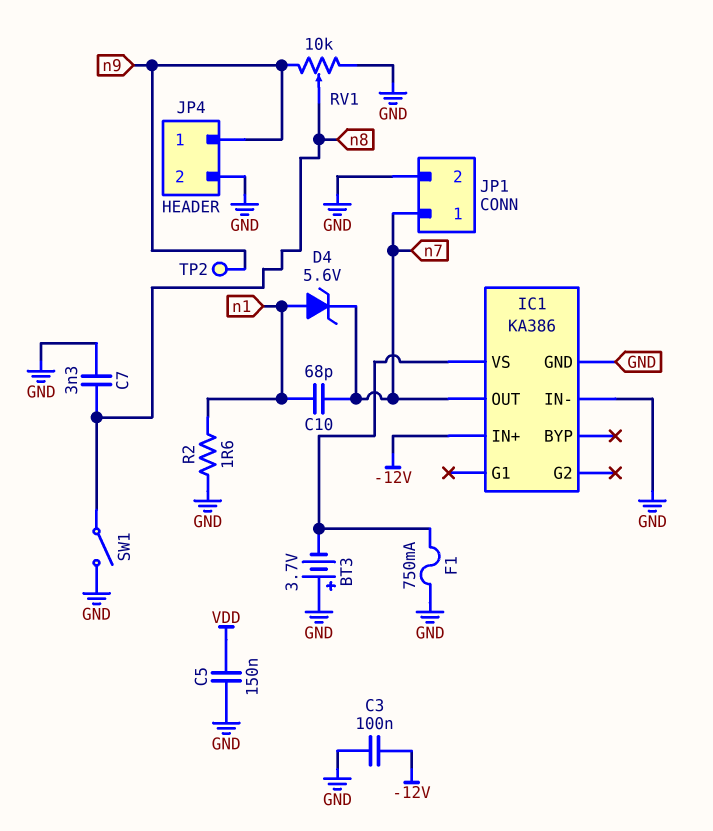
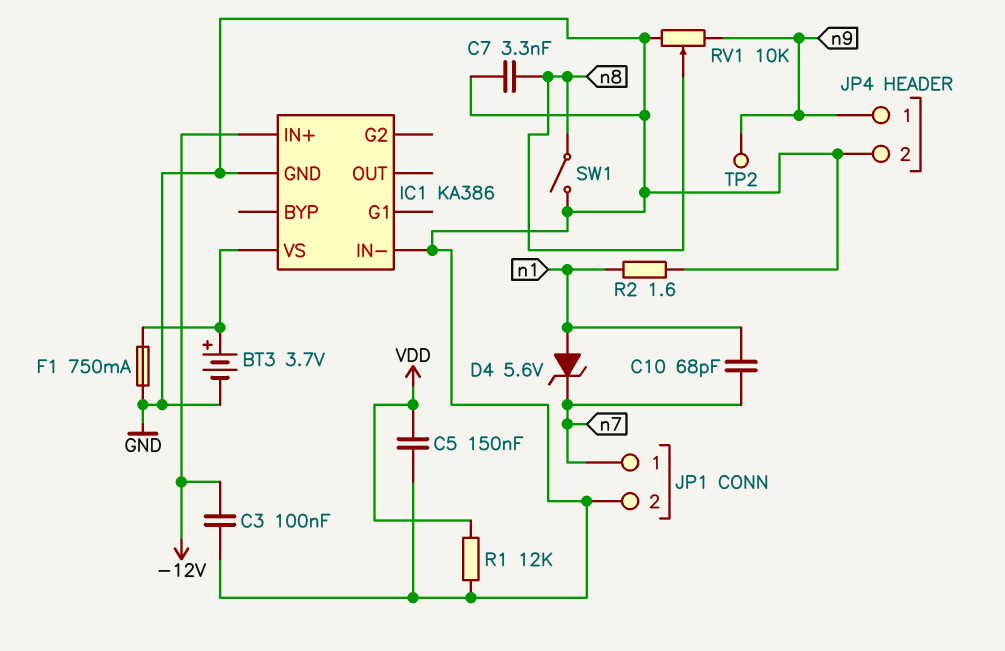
BT3: 3.7V (plus GND, minus IC1/VS) -> 3.7V (plus IC1/VS, minus GND)
IC1 pin OUT: n7 -> none
R1: none -> 12k (GND, VDD)

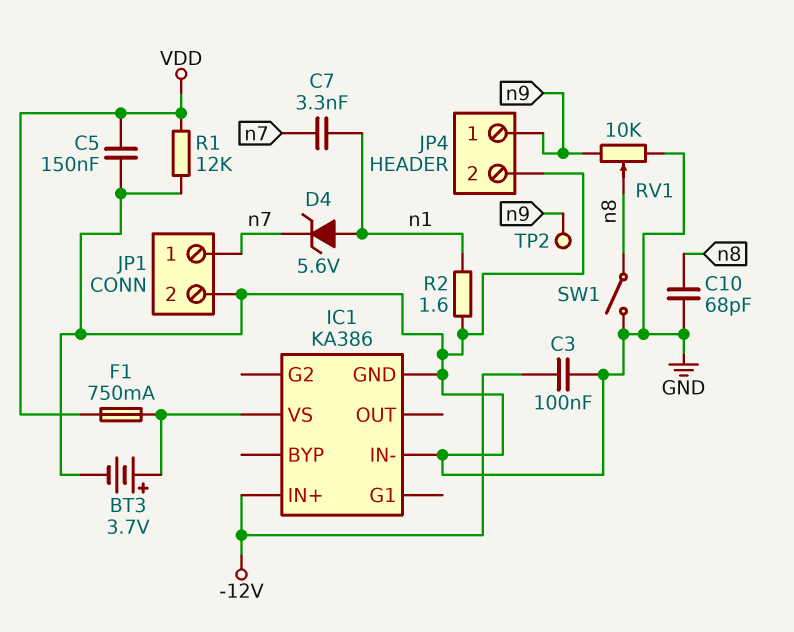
C7: 3.3nF (GND, n8) -> 3.3nF (n1, n7)
C10: 68pF (n1, n7) -> 68pF (GND, n8)
F1: 750mA (GND, IC1/VS) -> 750mA (IC1/VS, VDD)

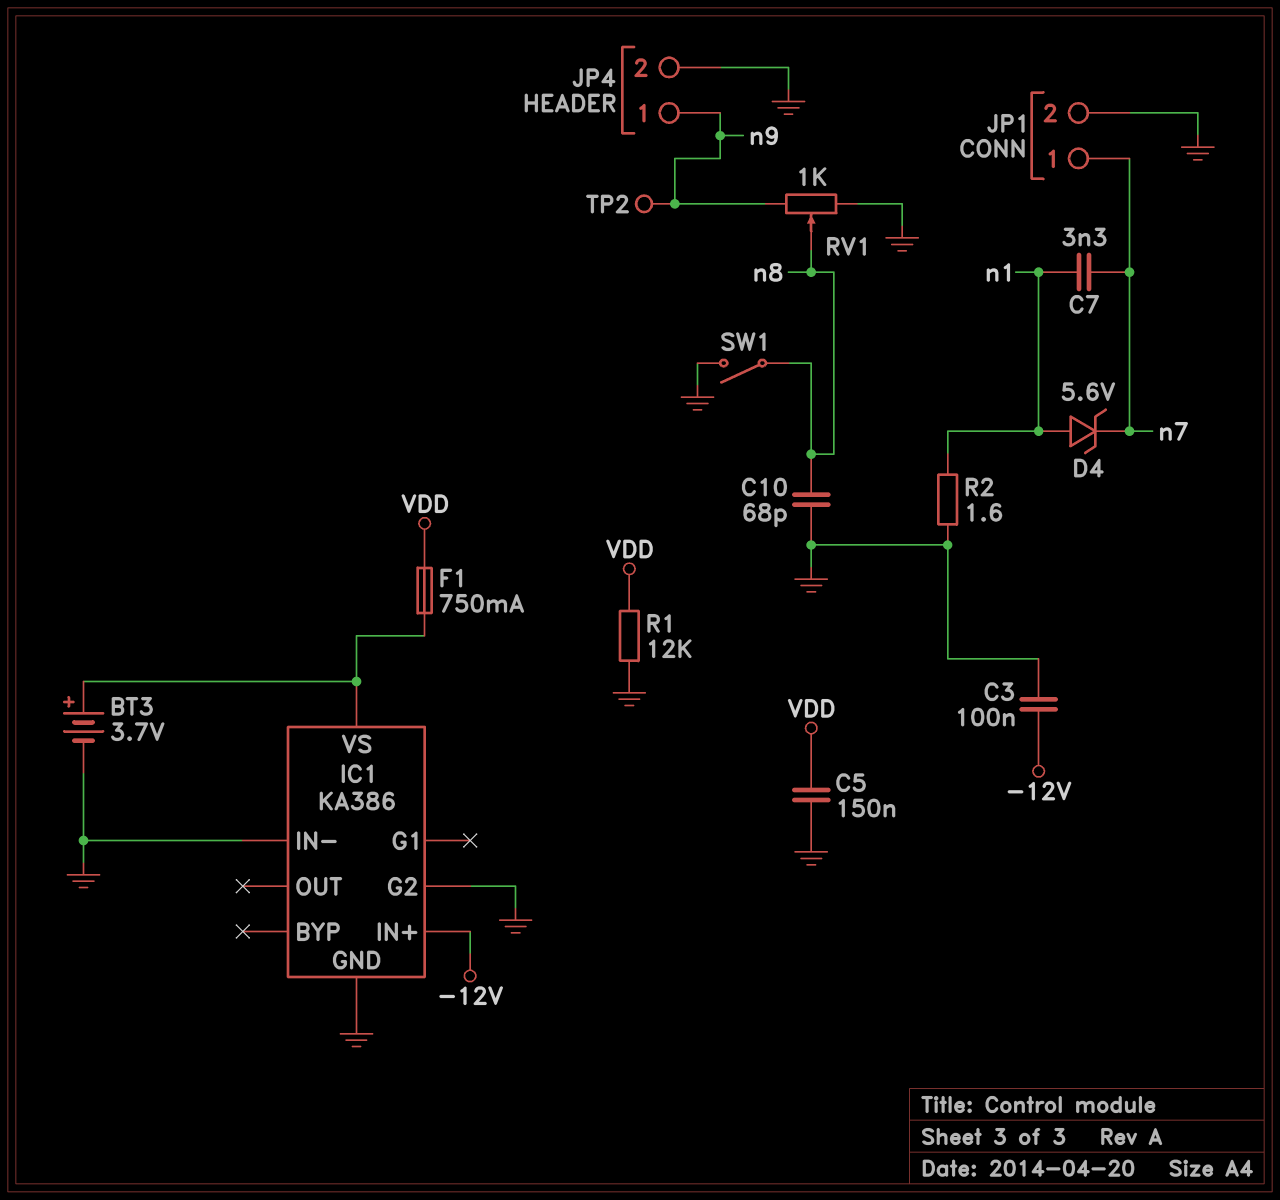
IC1 pin G2: none -> GND
RV1: 10k (GND, n9, wiper n8) -> 1k (GND, n9, wiper n8)

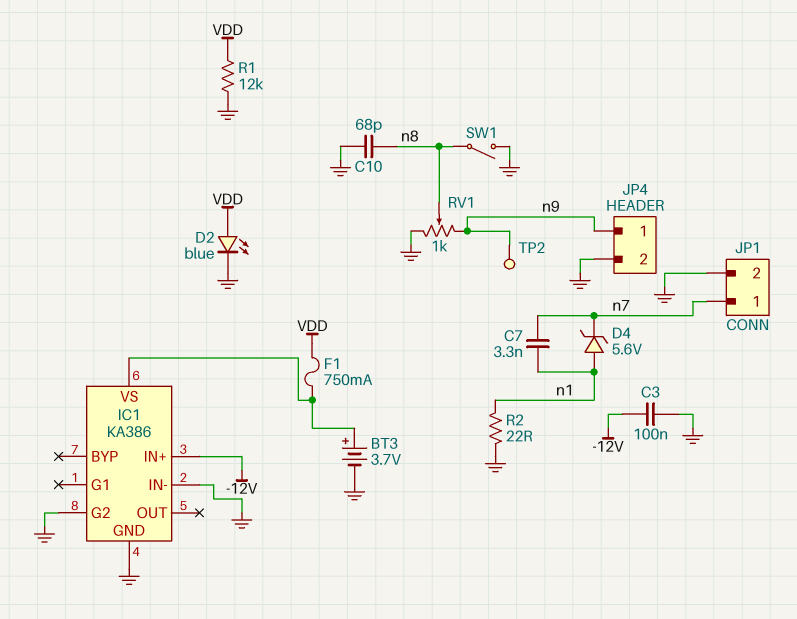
C5: 150nF (GND, VDD) -> none
D2: none -> LED blue (A VDD, K GND)
R2: 1.6 (GND, n1) -> 22 (GND, n1)

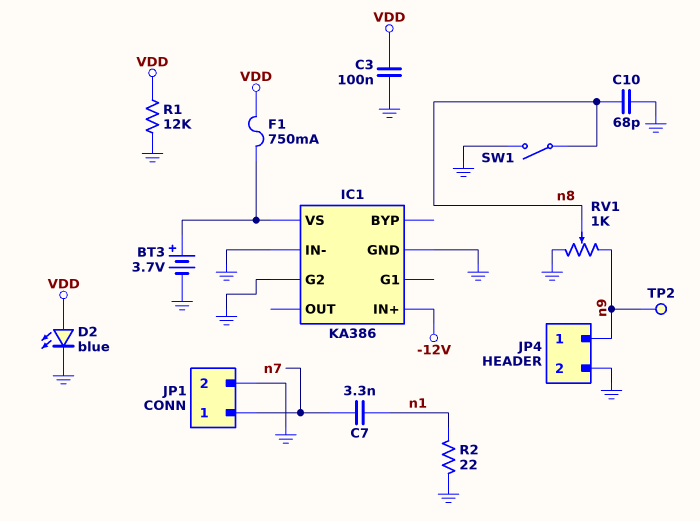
C3: 100nF (-12V, GND) -> 100nF (GND, VDD)
D4: zener 5.6V (A n1, K n7) -> none

